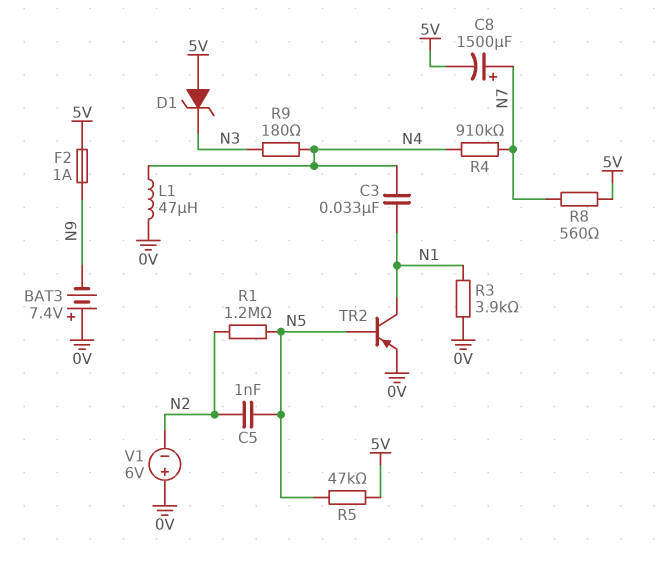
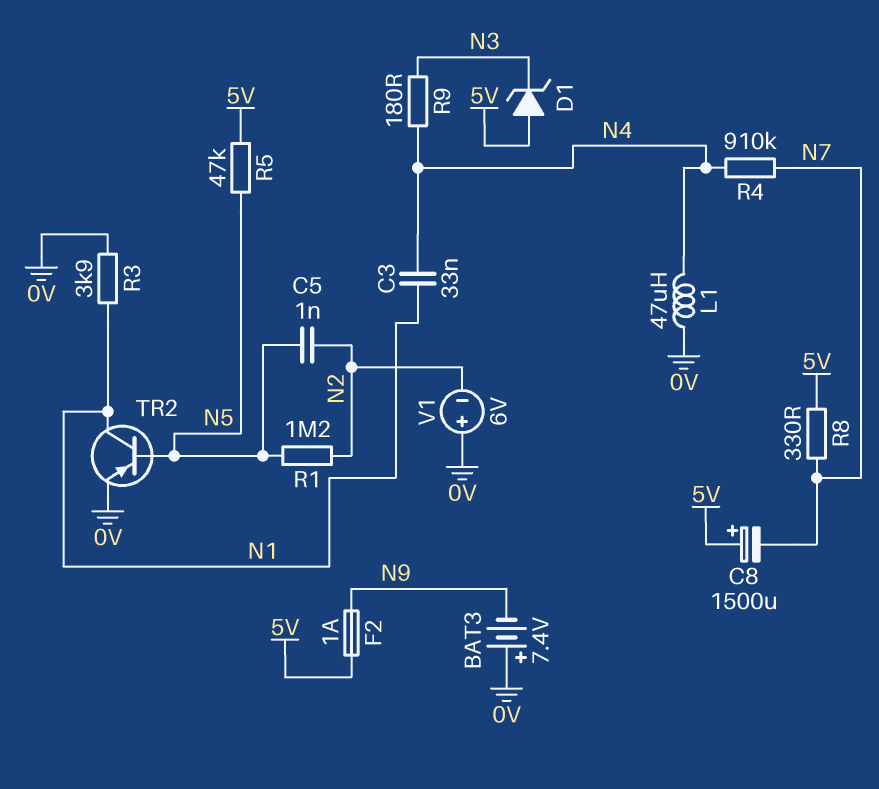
C8: 1500uF (plus N7, minus 5V) -> 1500uF (plus 5V, minus N7)
R8: 560 (5V, N7) -> 330 (5V, N7)

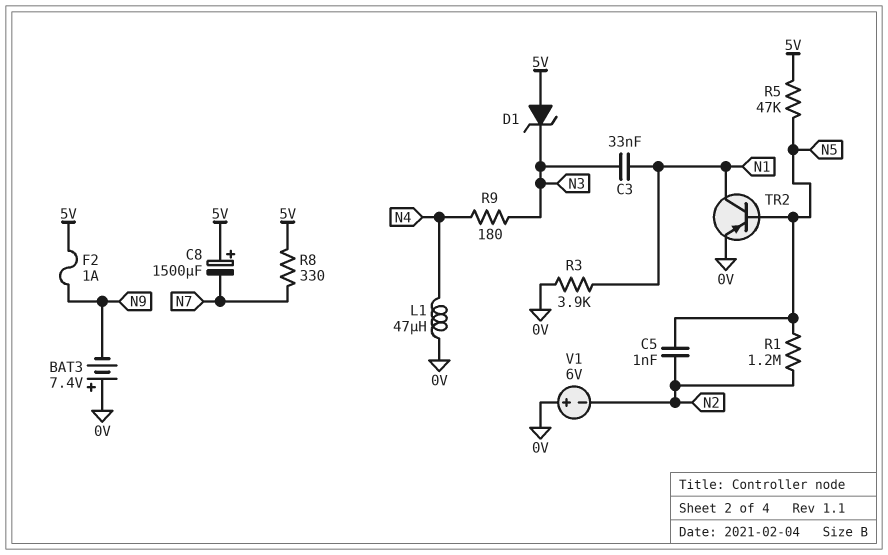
C3: 33nF (N1, N4) -> 33nF (N1, N3)
R4: 910k (N4, N7) -> none

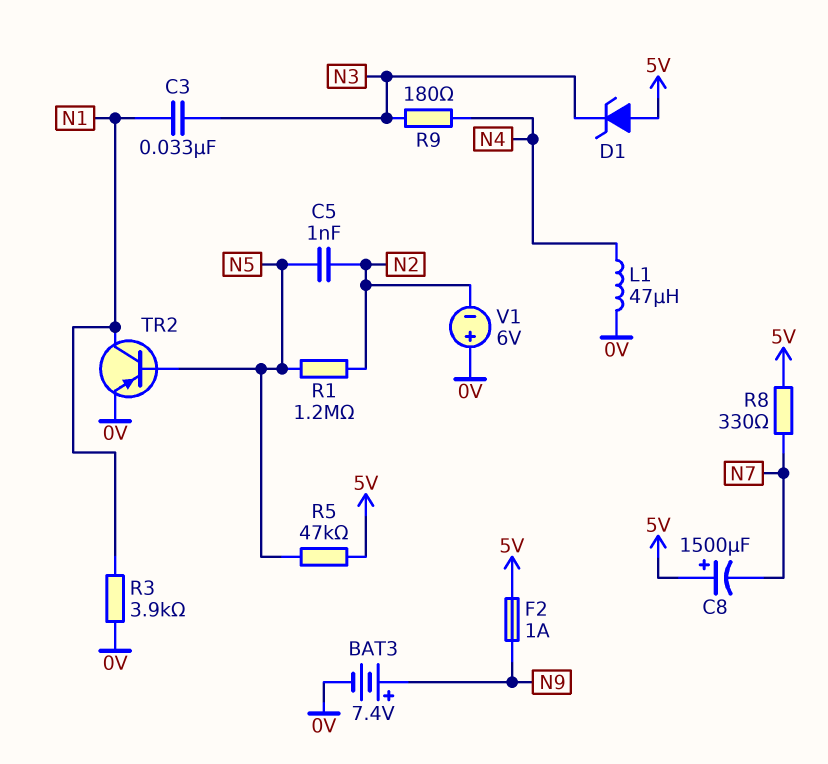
BAT3: 7.4V (plus 0V, minus N9) -> 7.4V (plus N9, minus 0V)

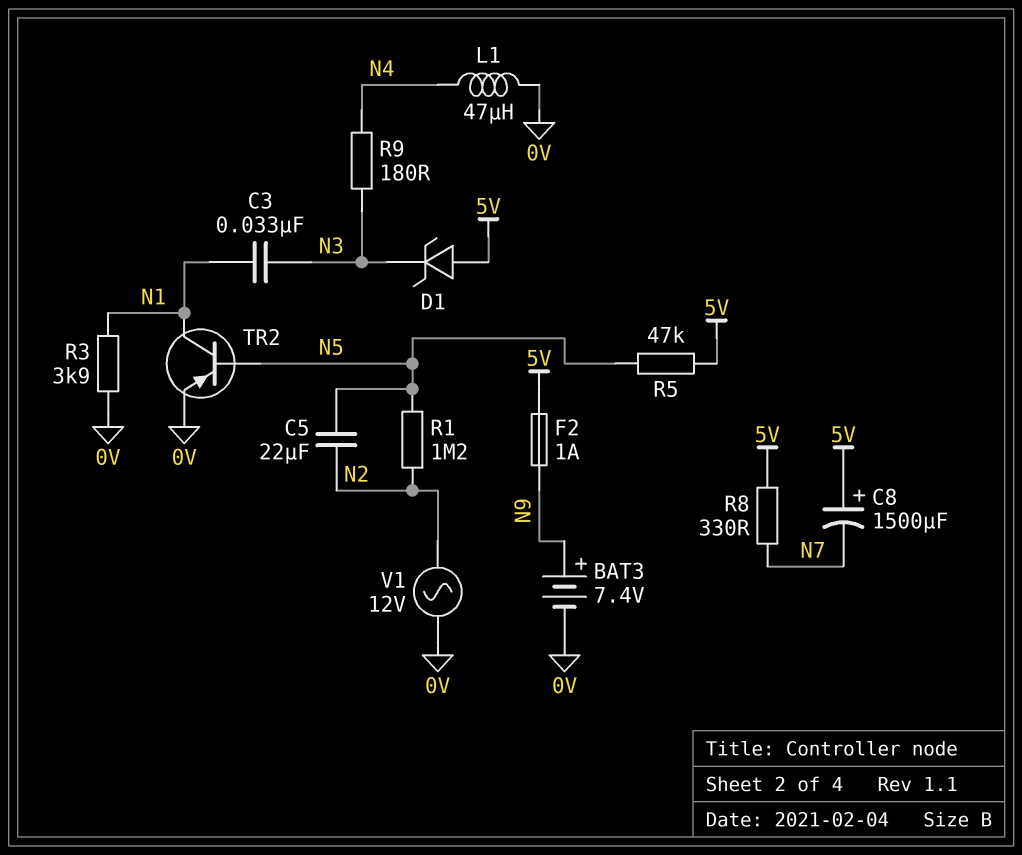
C5: 1nF (N2, N5) -> 22uF (N2, N5)
V1: 6V (plus 0V, minus N2) -> AC 12V (0V, N2)

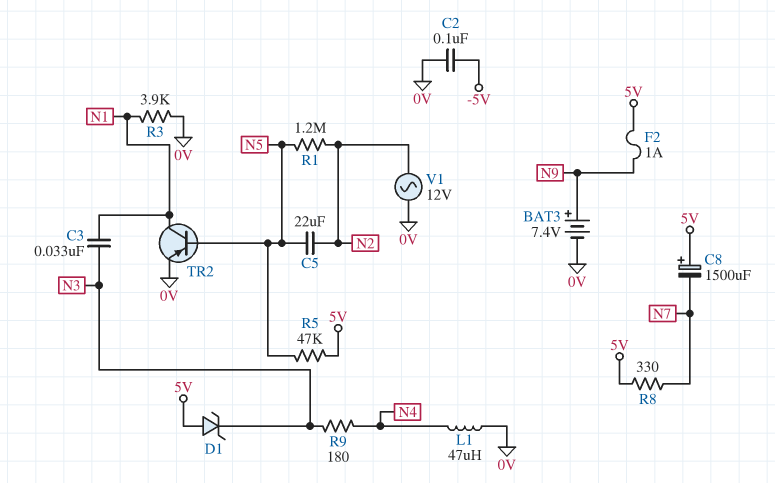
C2: none -> 100nF (-5V, 0V)

